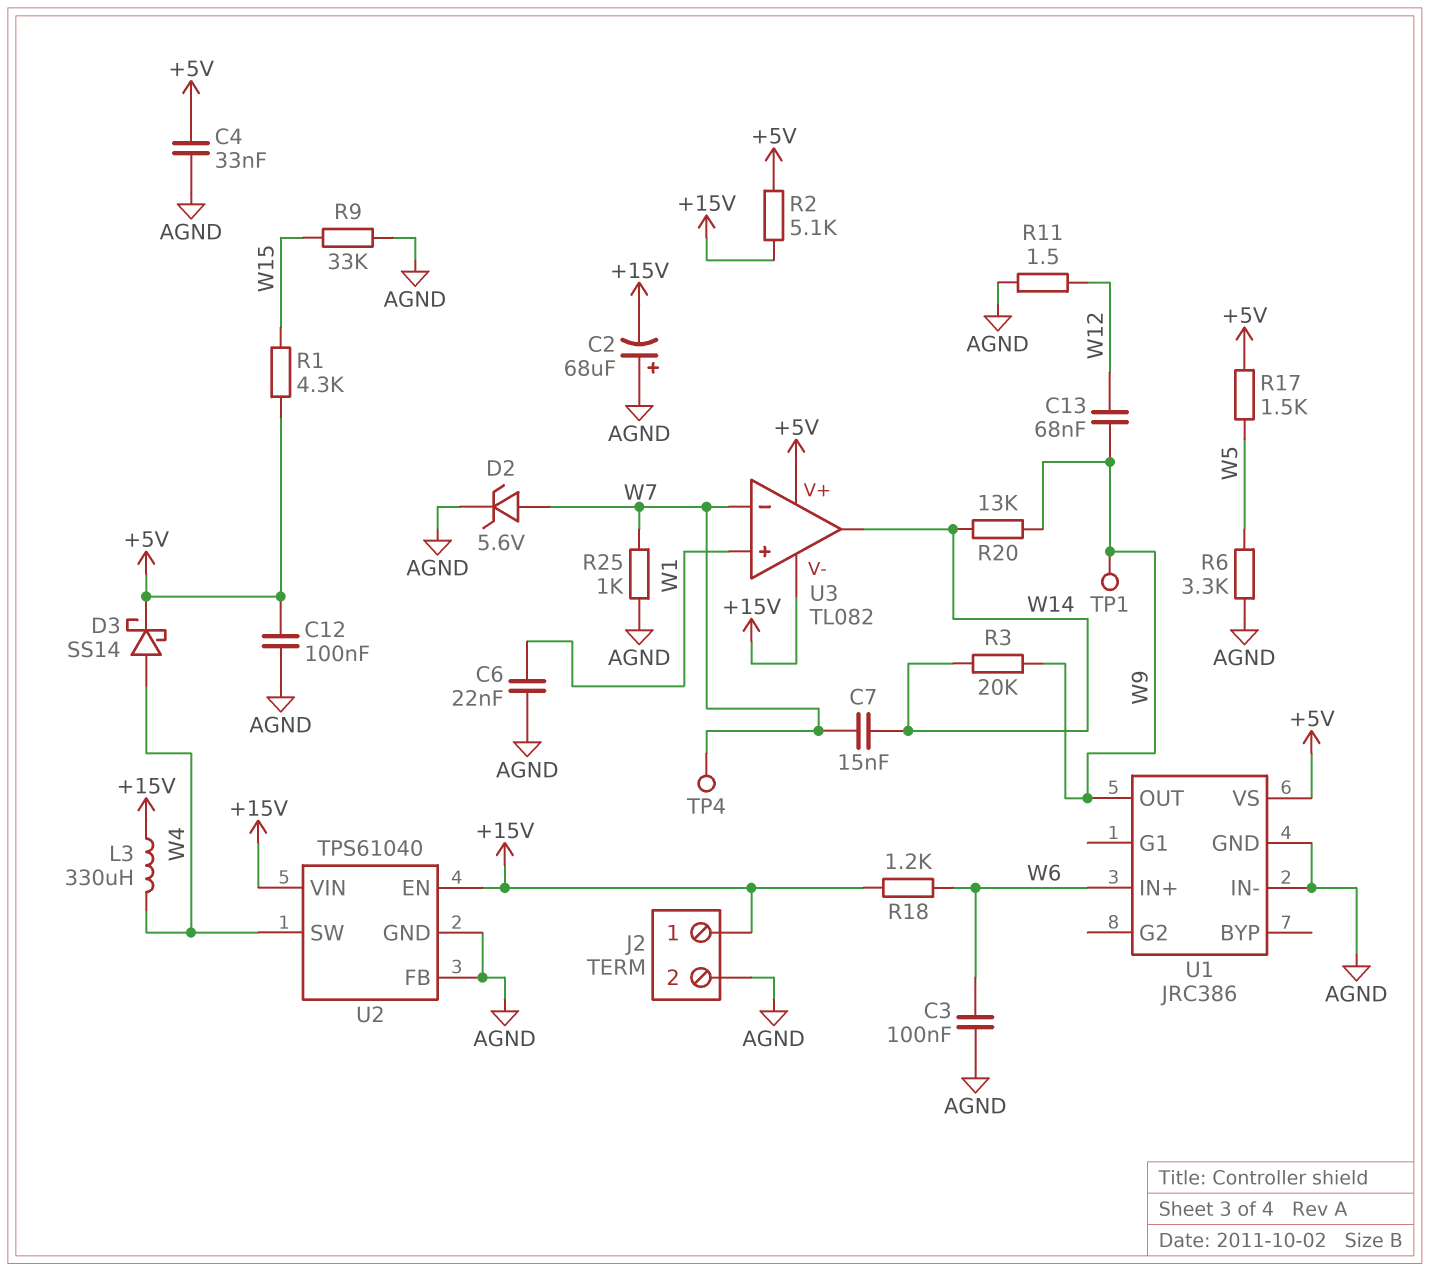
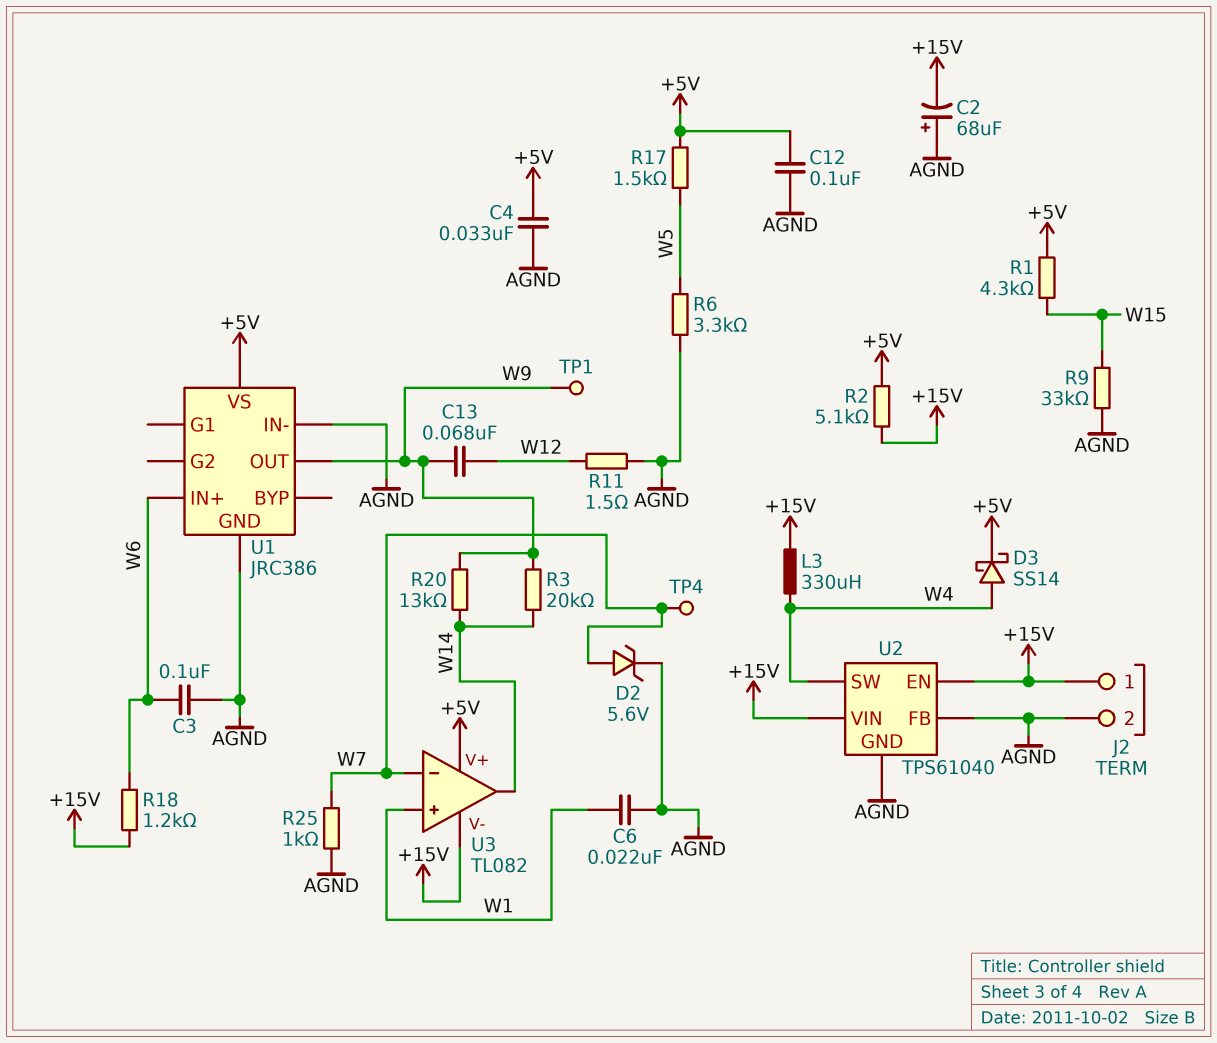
C7: 15nF (W7, W14) -> none

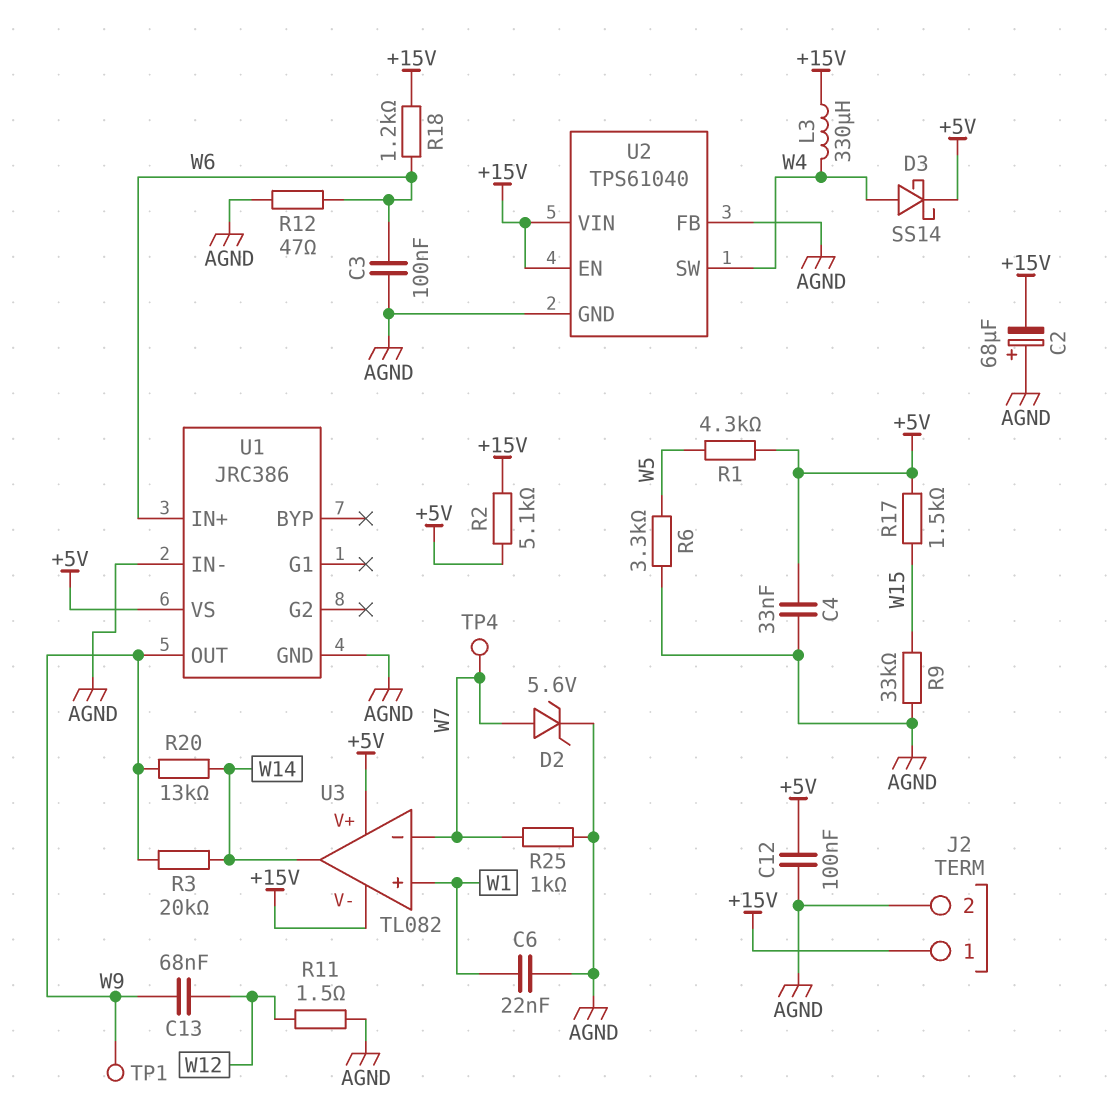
R1: 4.3k (+5V, W15) -> 4.3k (+5V, W5)
R12: none -> 47 (AGND, W6)
R17: 1.5k (+5V, W5) -> 1.5k (+5V, W15)

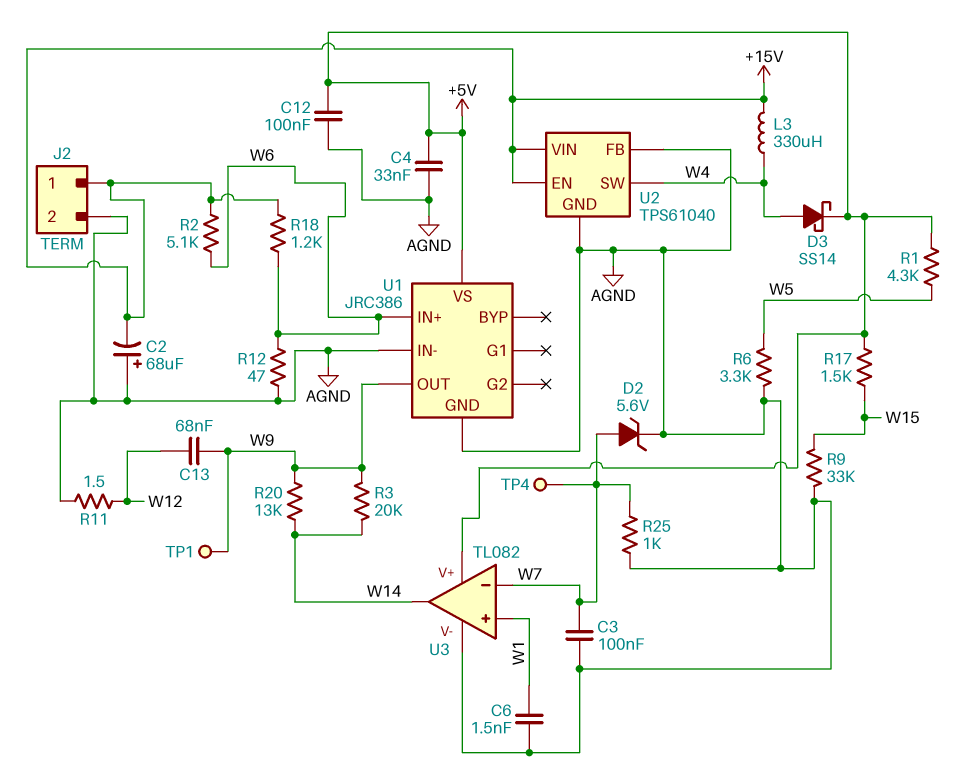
C3: 100nF (AGND, W6) -> 100nF (AGND, W7)
C6: 22nF (AGND, W1) -> 1.5nF (AGND, W1)
R2: 5.1k (+5V, +15V) -> 5.1k (+15V, W6)
U3 pin V-: +15V -> AGND

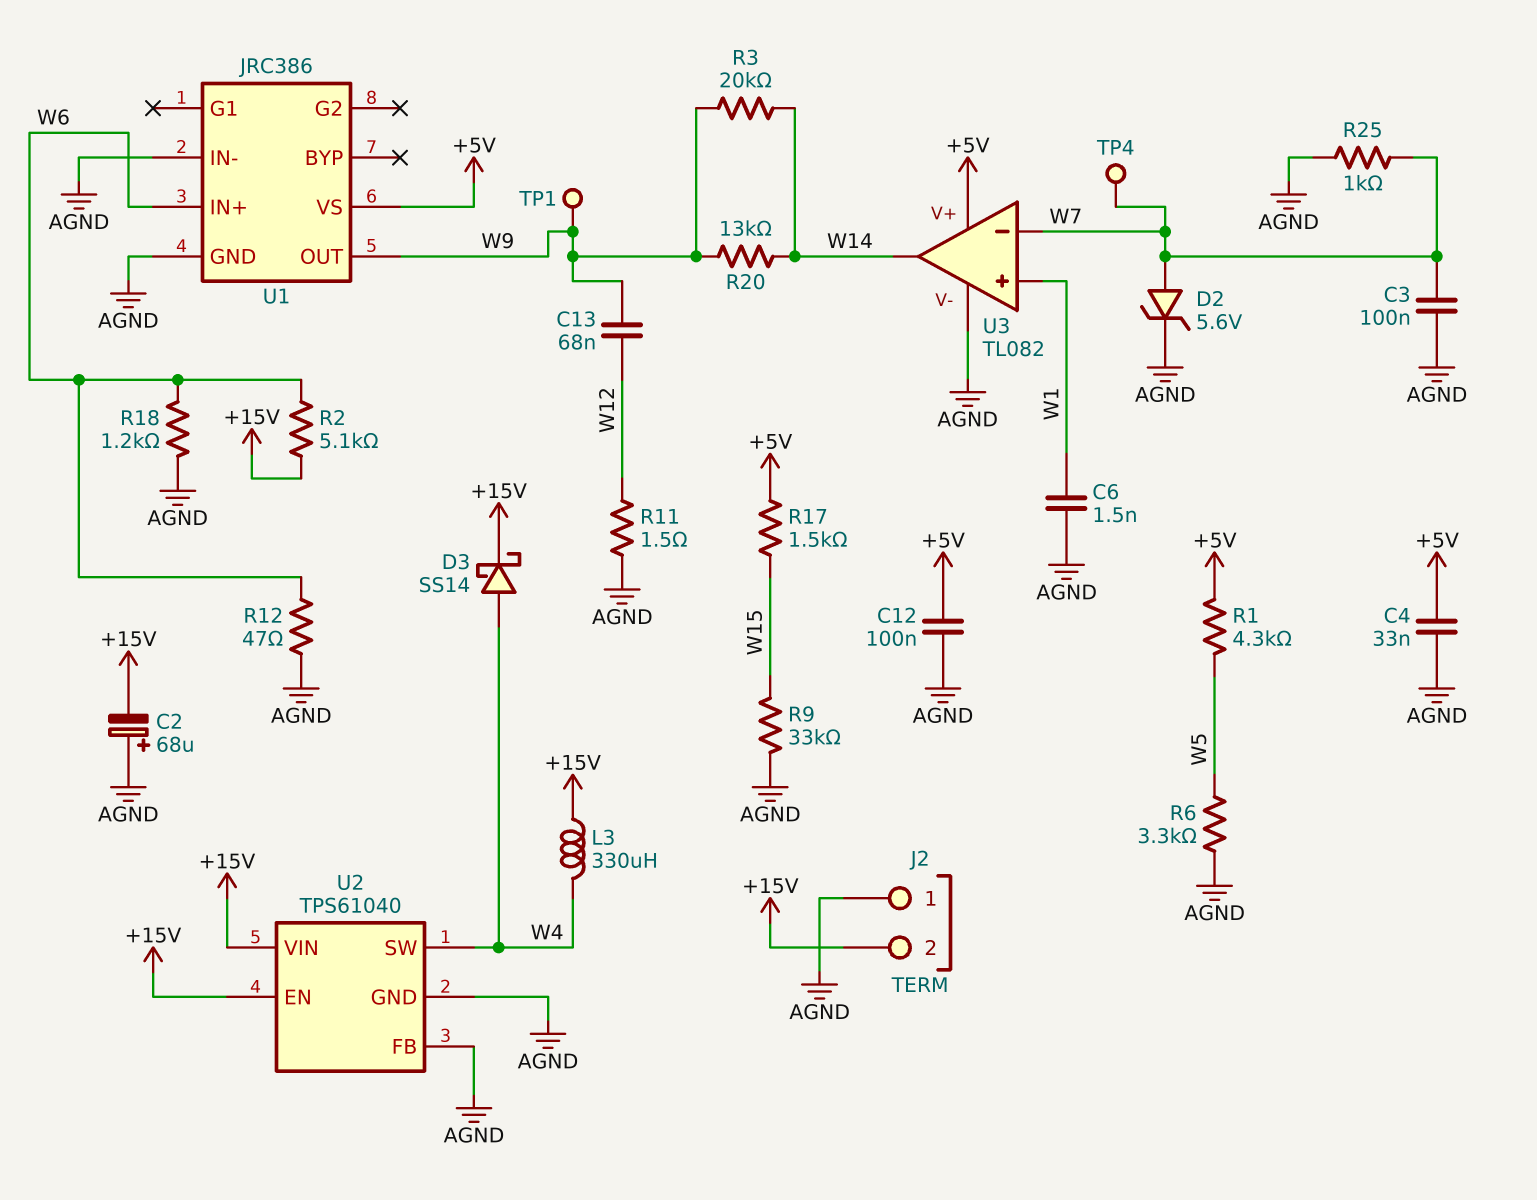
D3: schottky SS14 (A W4, K +5V) -> schottky SS14 (A W4, K +15V)
J2 pin 1: +15V -> AGND
J2 pin 2: AGND -> +15V
R18: 1.2k (+15V, W6) -> 1.2k (AGND, W6)

